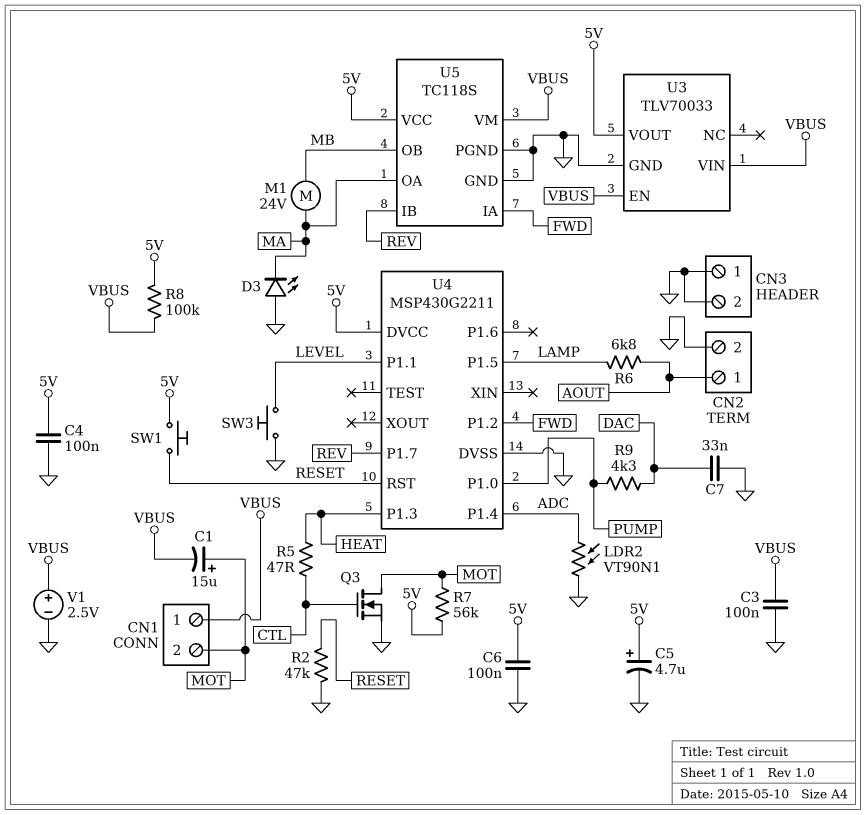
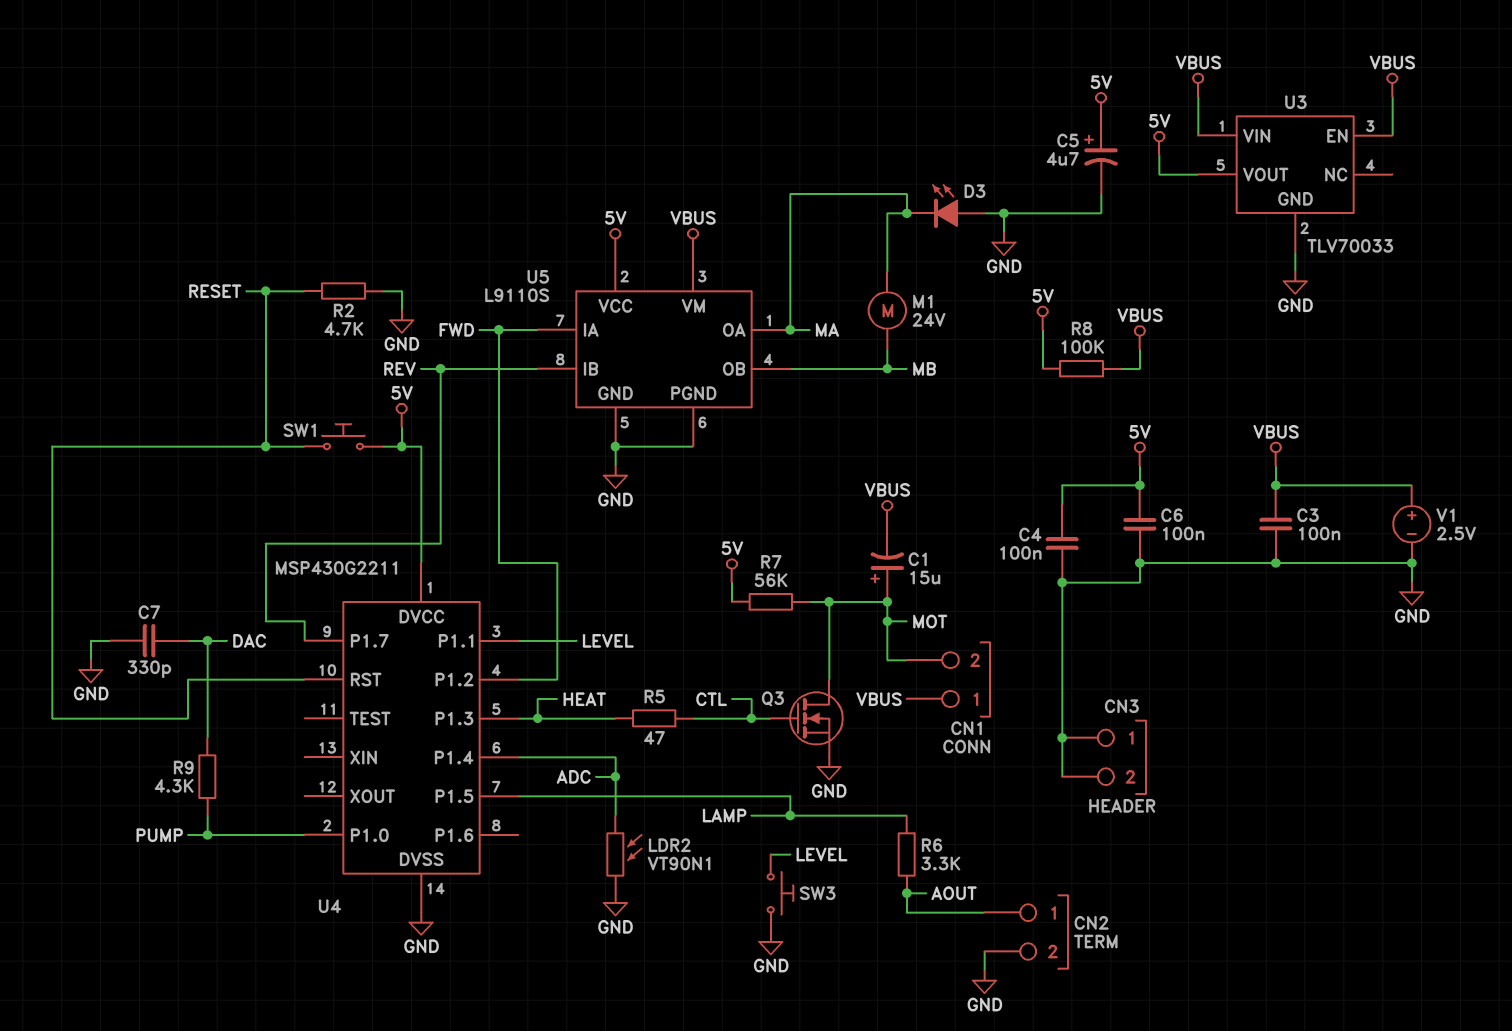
C7: 33nF (DAC, GND) -> 330pF (DAC, GND)
R2: 47k (GND, RESET) -> 4.7k (GND, RESET)
R6: 6.8k (AOUT, LAMP) -> 3.3k (AOUT, LAMP)
U5: TC118S -> L9110S

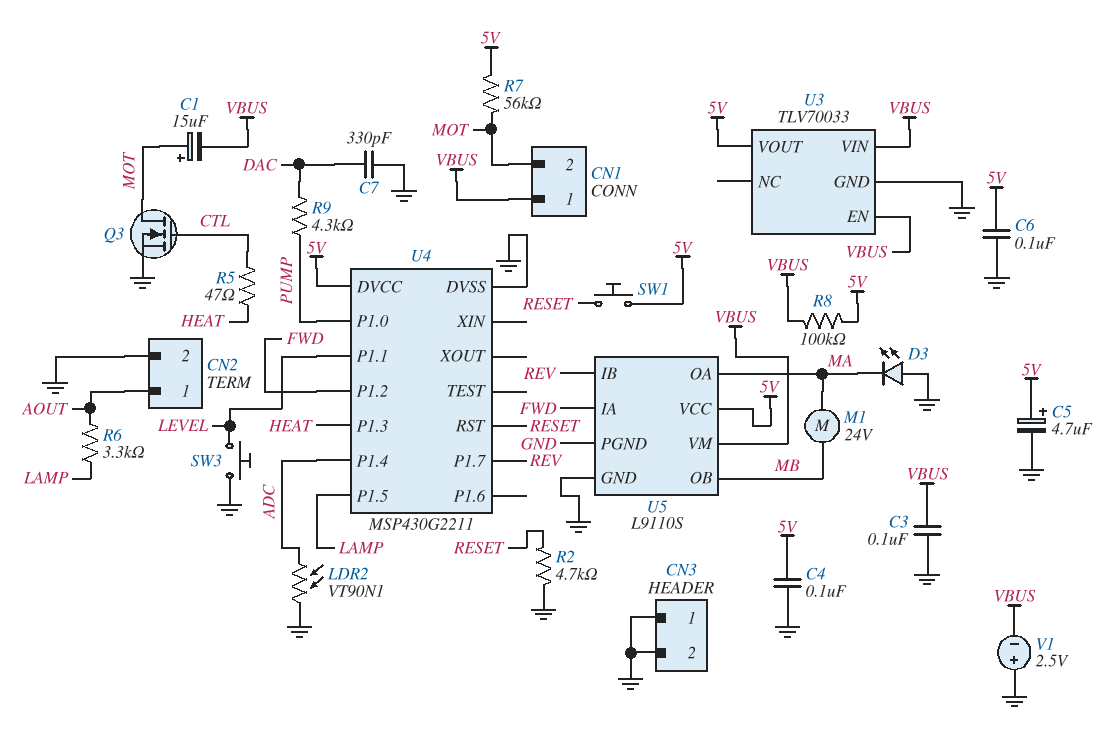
V1: 2.5V (plus VBUS, minus GND) -> 2.5V (plus GND, minus VBUS)

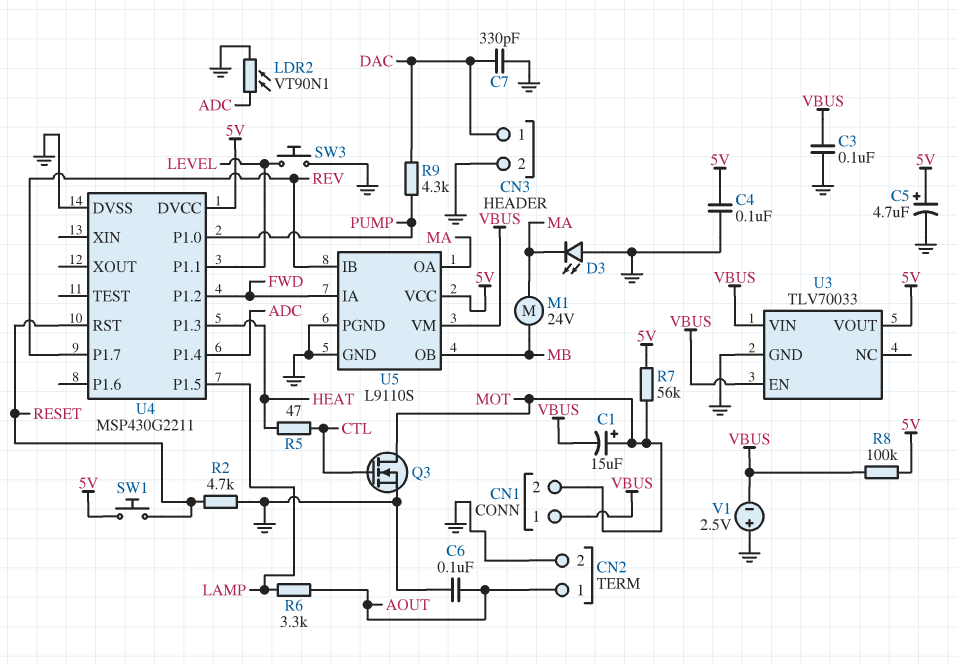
C6: 100nF (5V, GND) -> 100nF (AOUT, GND)
CN3 pin 1: GND -> DAC

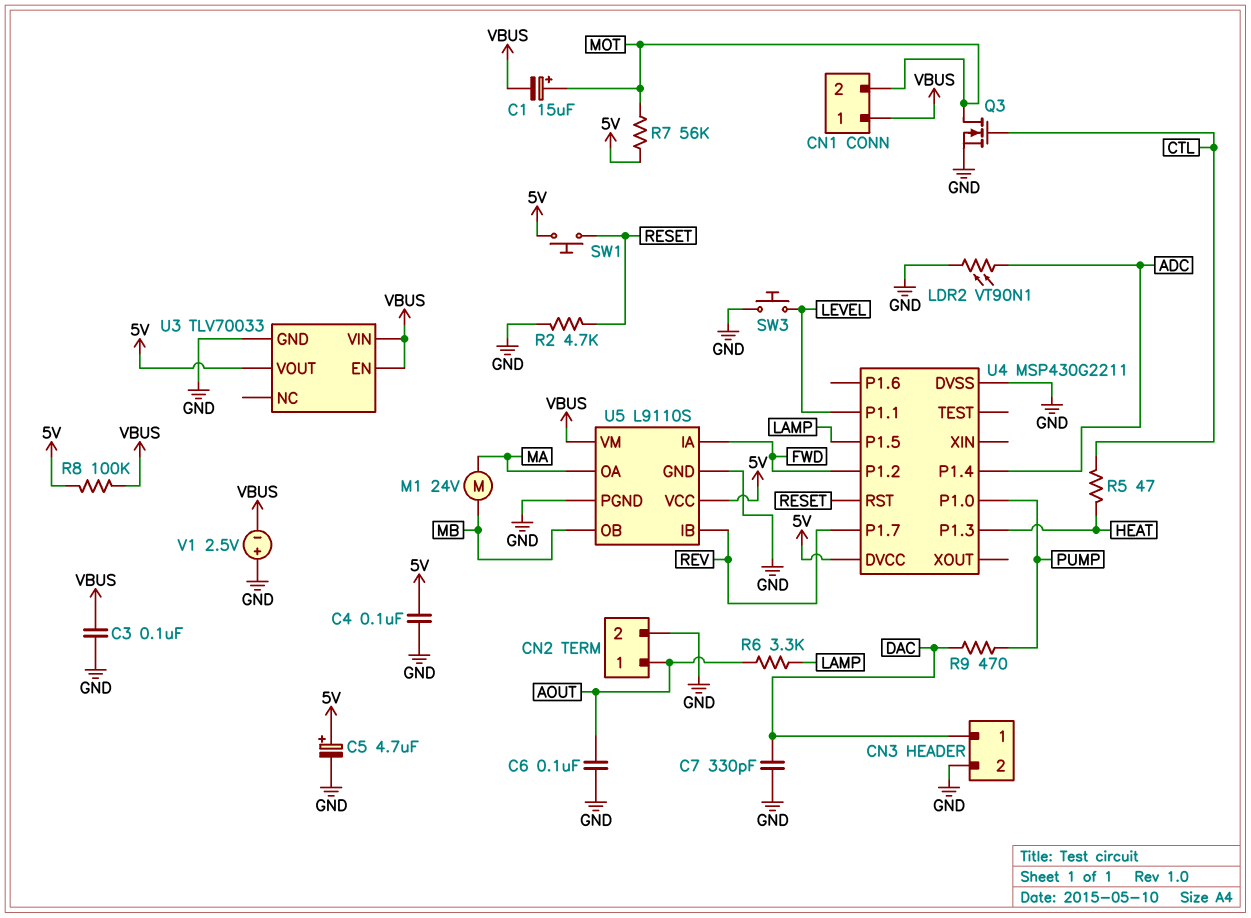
D3: LED (A GND, K MA) -> none
R9: 4.3k (DAC, PUMP) -> 470 (DAC, PUMP)

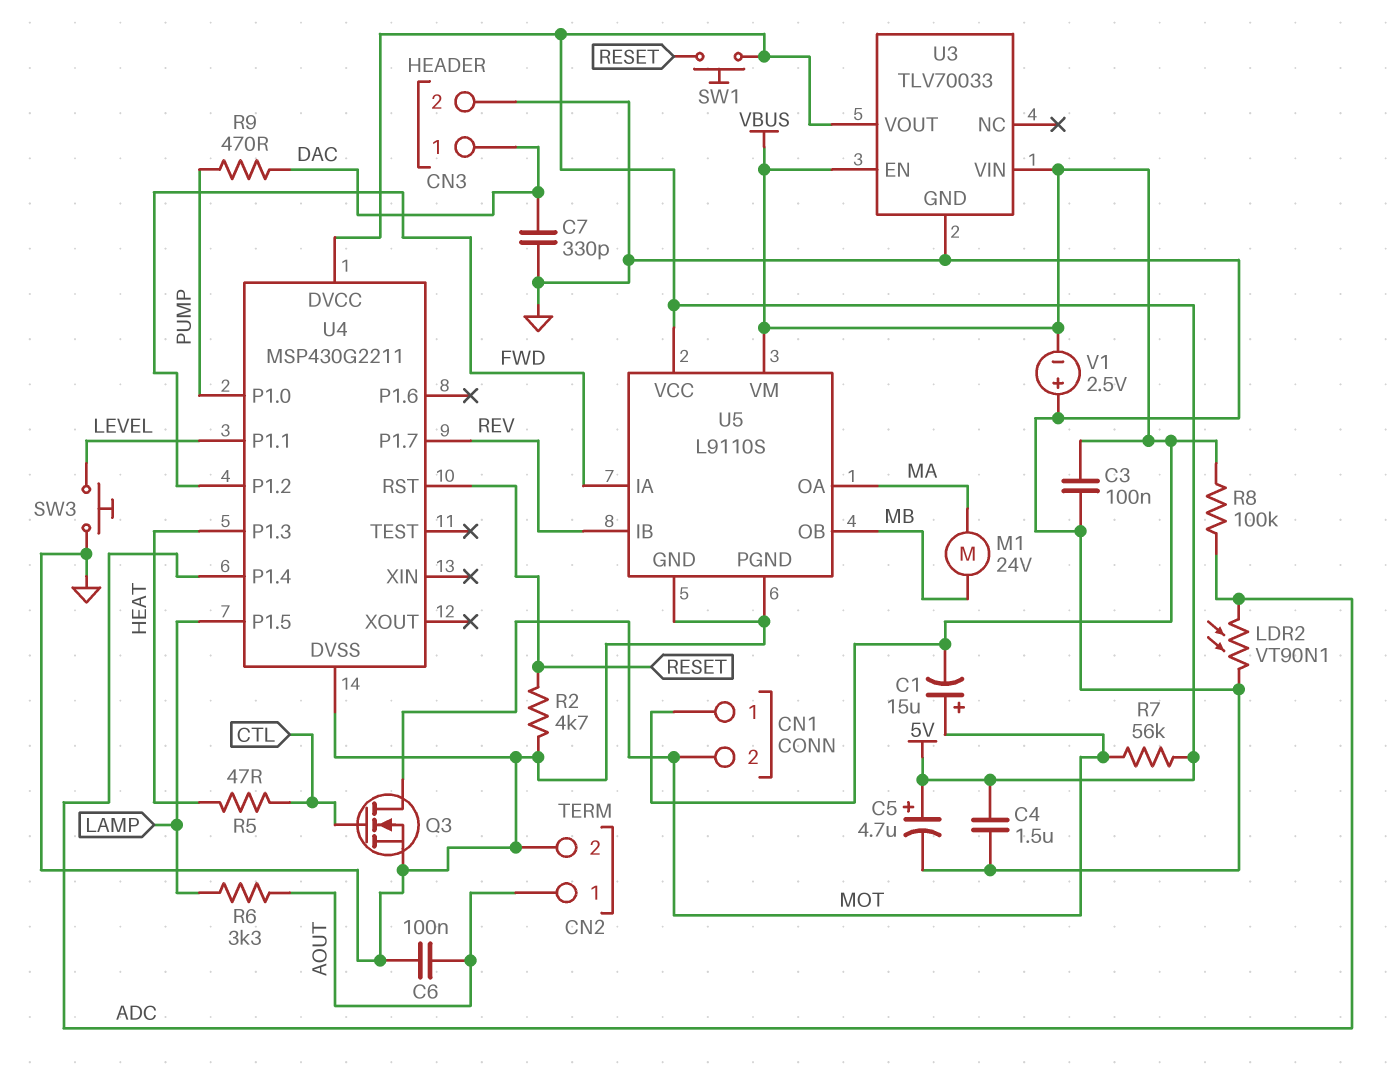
C4: 100nF (5V, GND) -> 1.5uF (5V, GND)
R8: 100k (5V, VBUS) -> 100k (ADC, VBUS)

